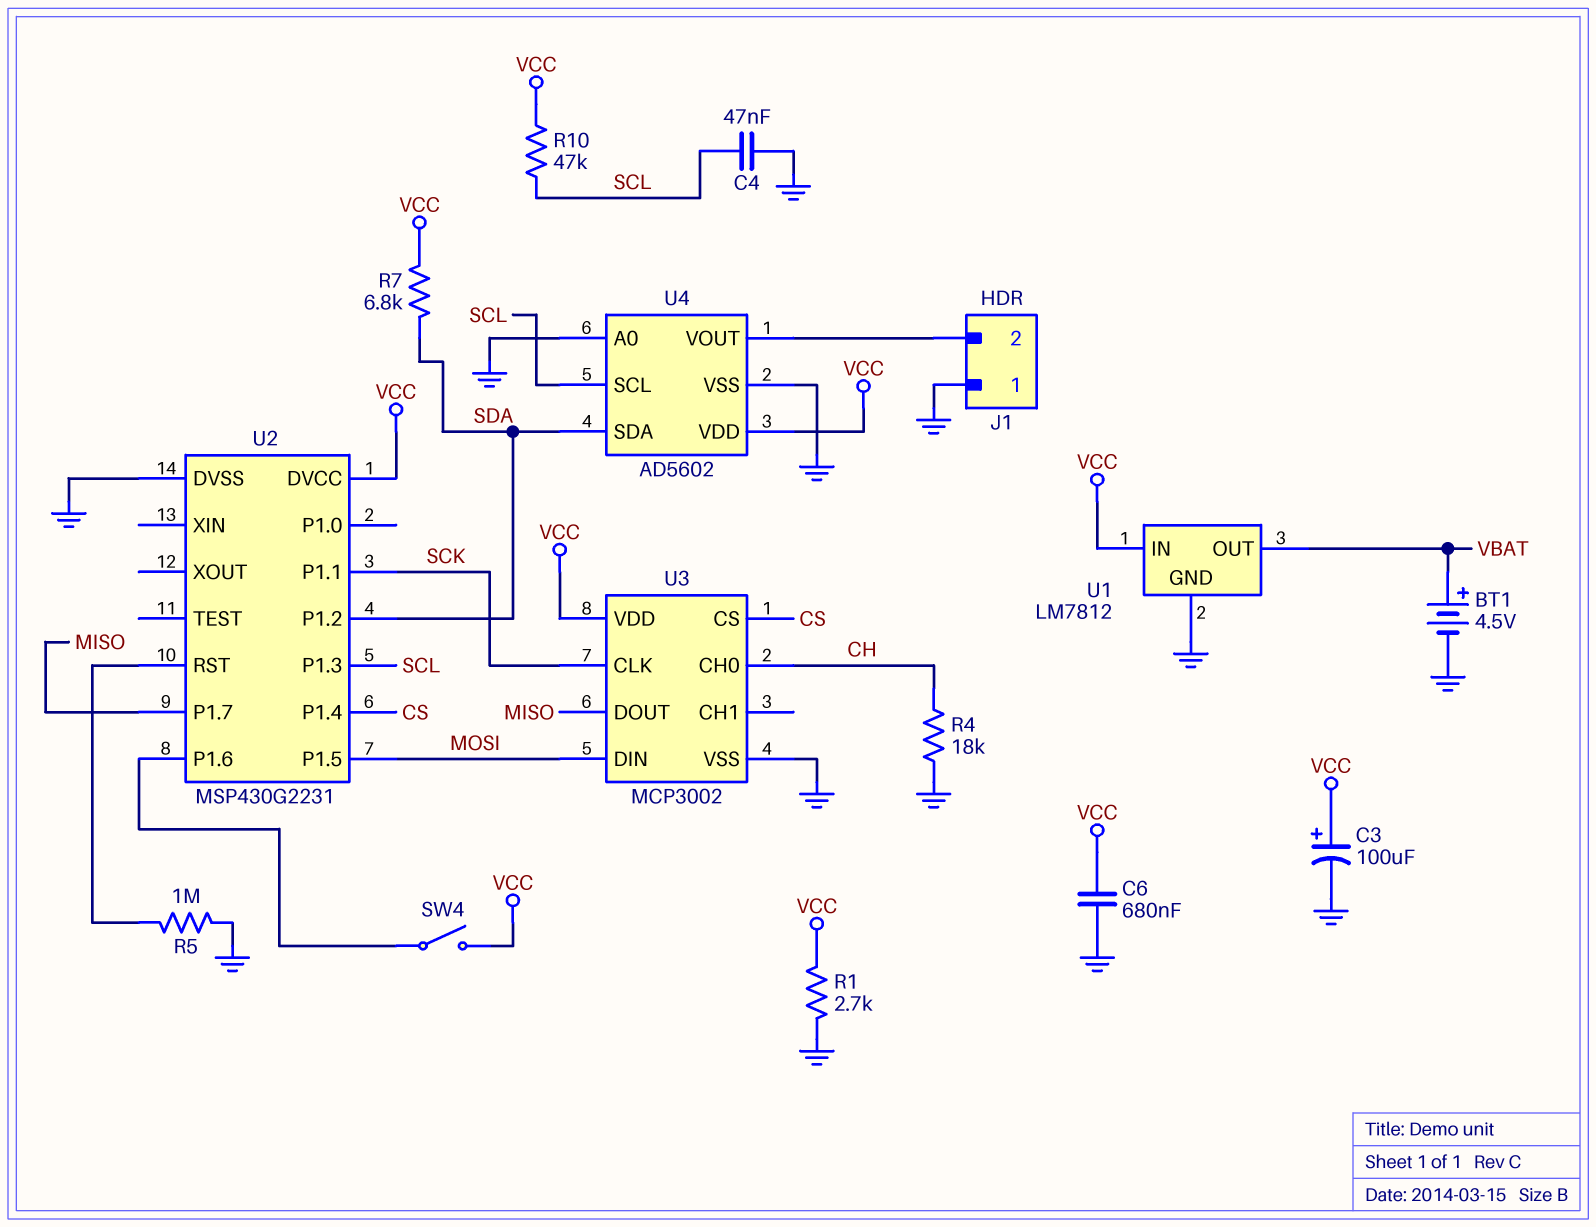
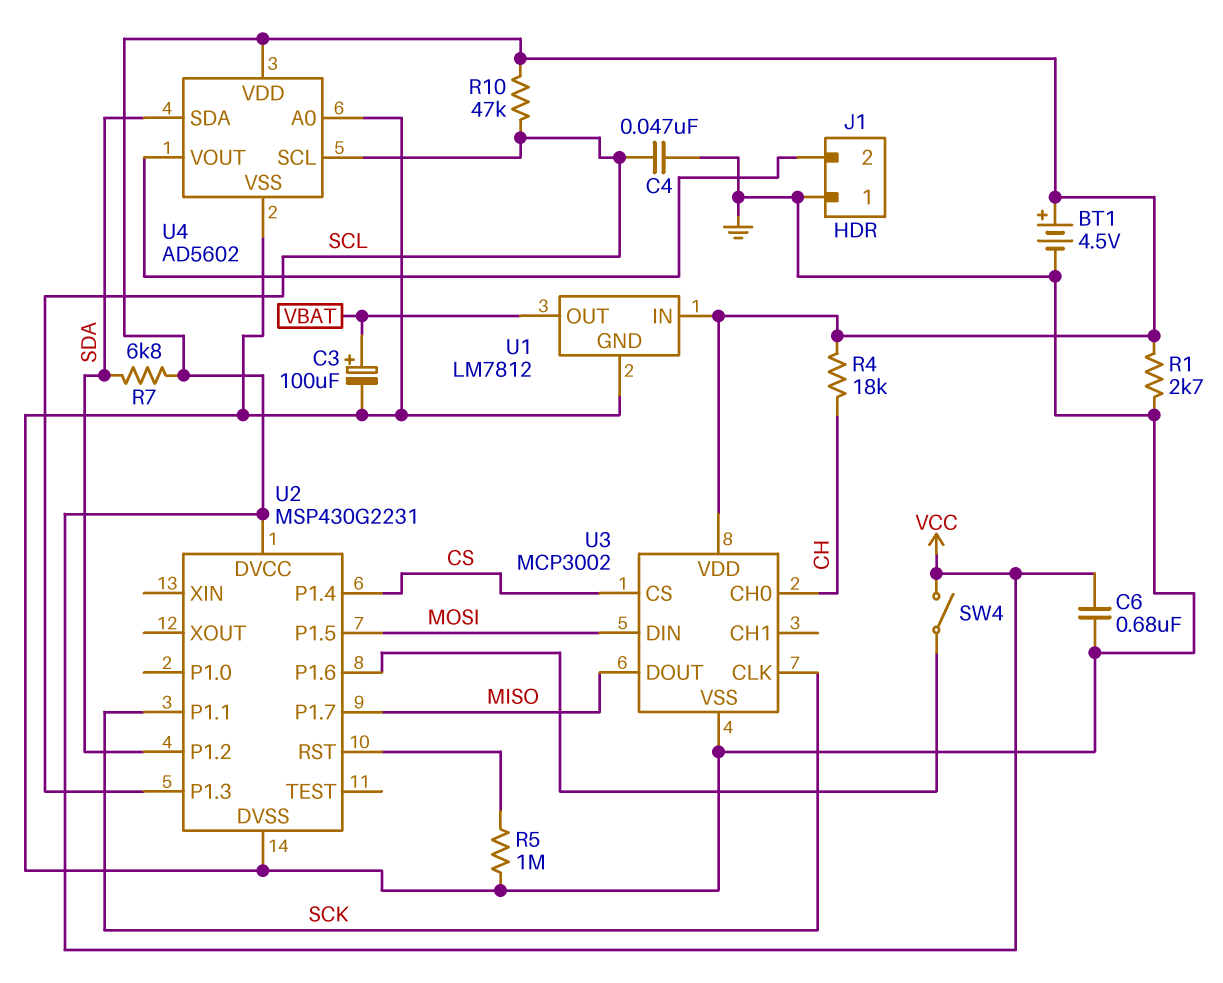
BT1: 4.5V (plus VBAT, minus GND) -> 4.5V (plus VCC, minus GND)
C3: 100uF (plus VCC, minus GND) -> 100uF (plus VBAT, minus GND)
R4: 18k (CH, GND) -> 18k (CH, VCC)

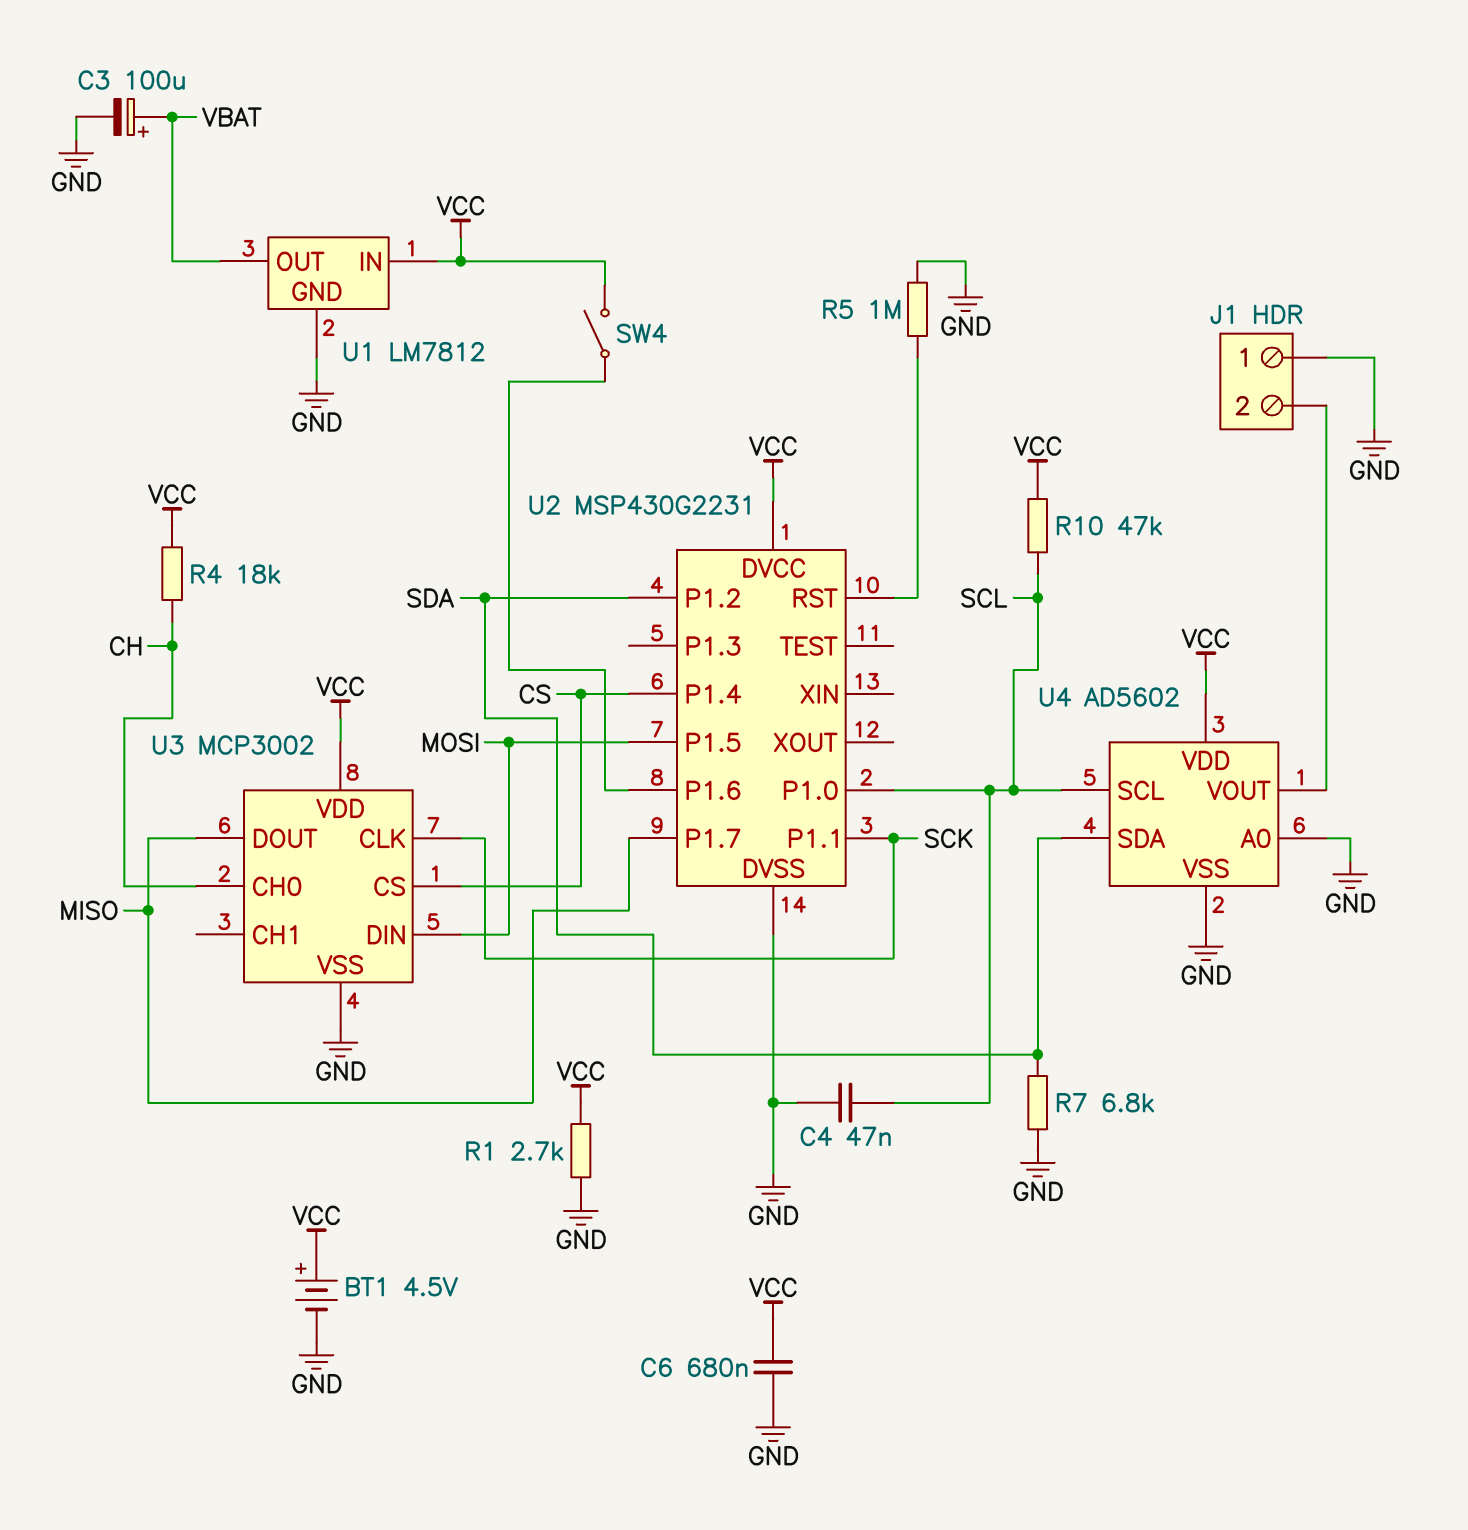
R7: 6.8k (SDA, VCC) -> 6.8k (GND, SDA)
U2 pin P1.0: none -> SCL
U2 pin P1.3: SCL -> none

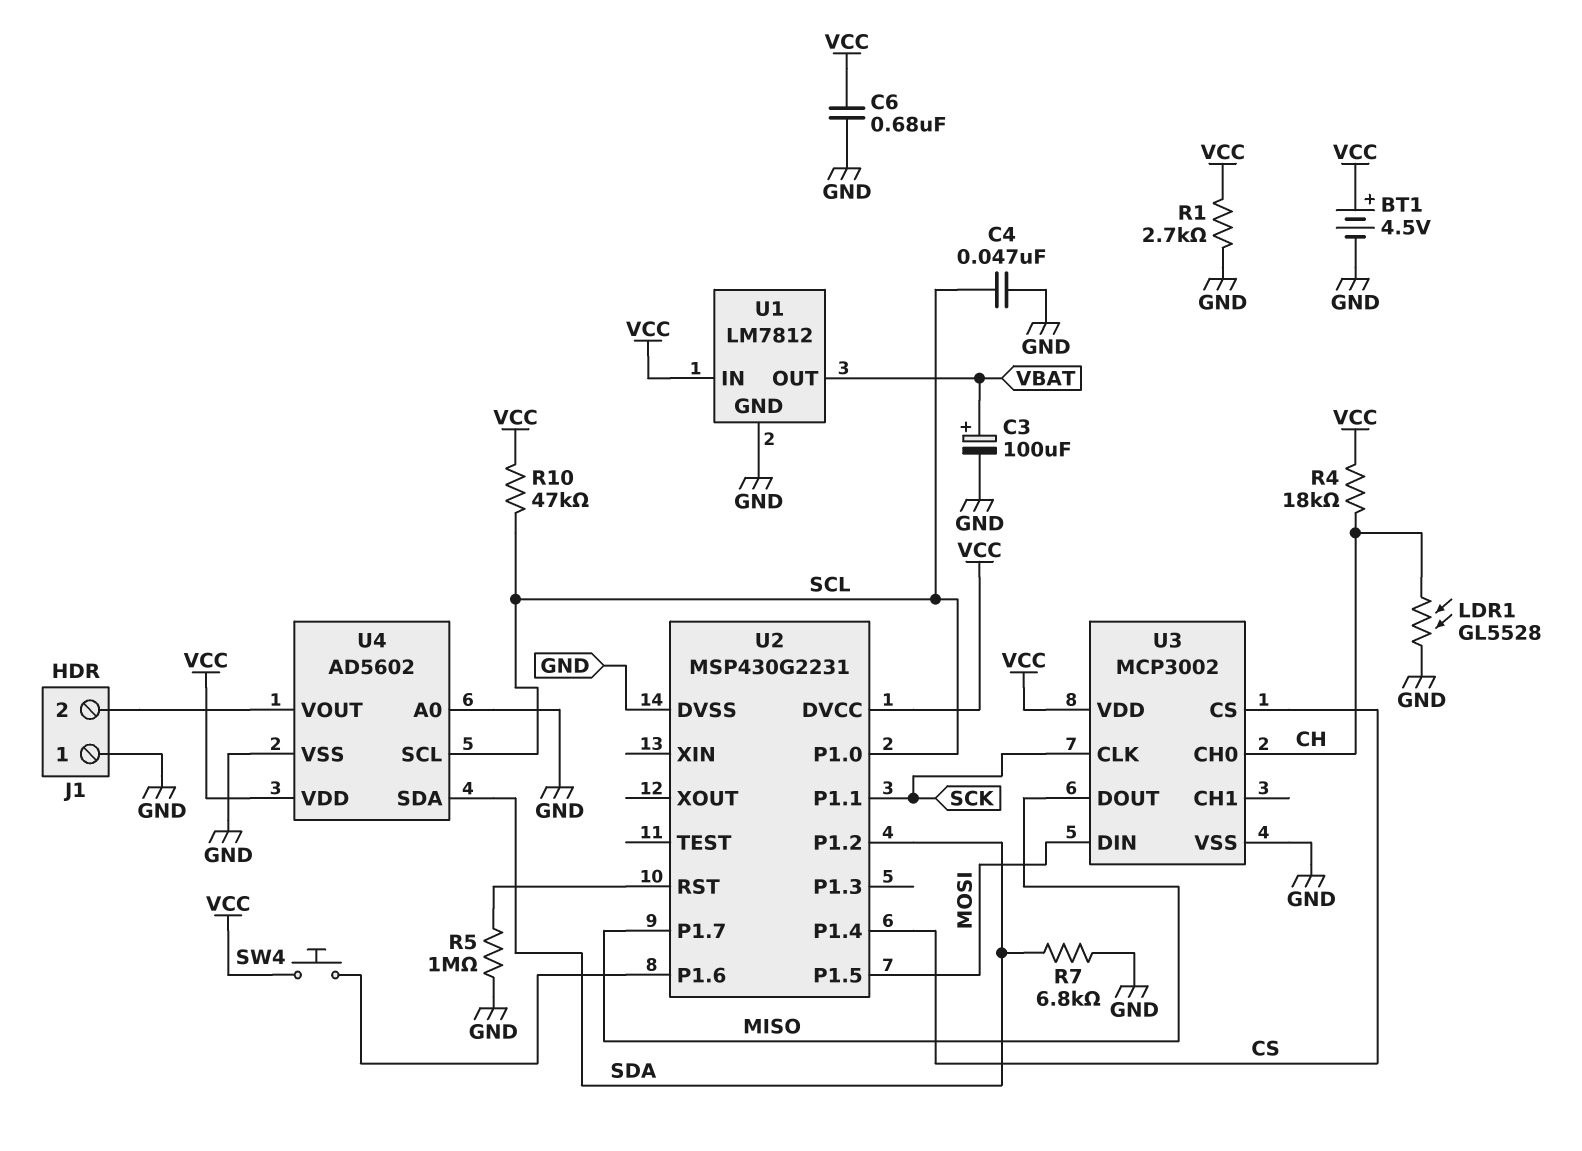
LDR1: none -> GL5528 (CH, GND)
SW4: switch (U2/P1.6, VCC) -> button (U2/P1.6, VCC)

